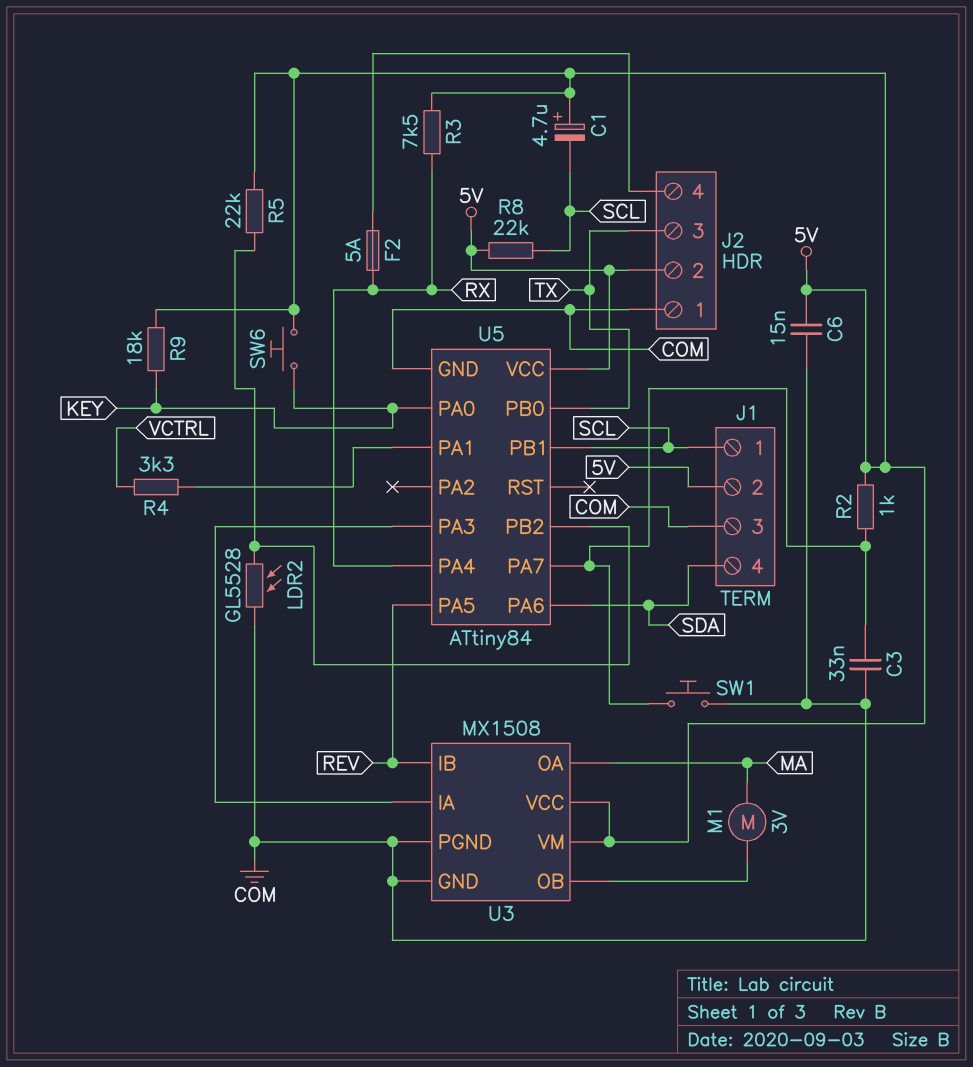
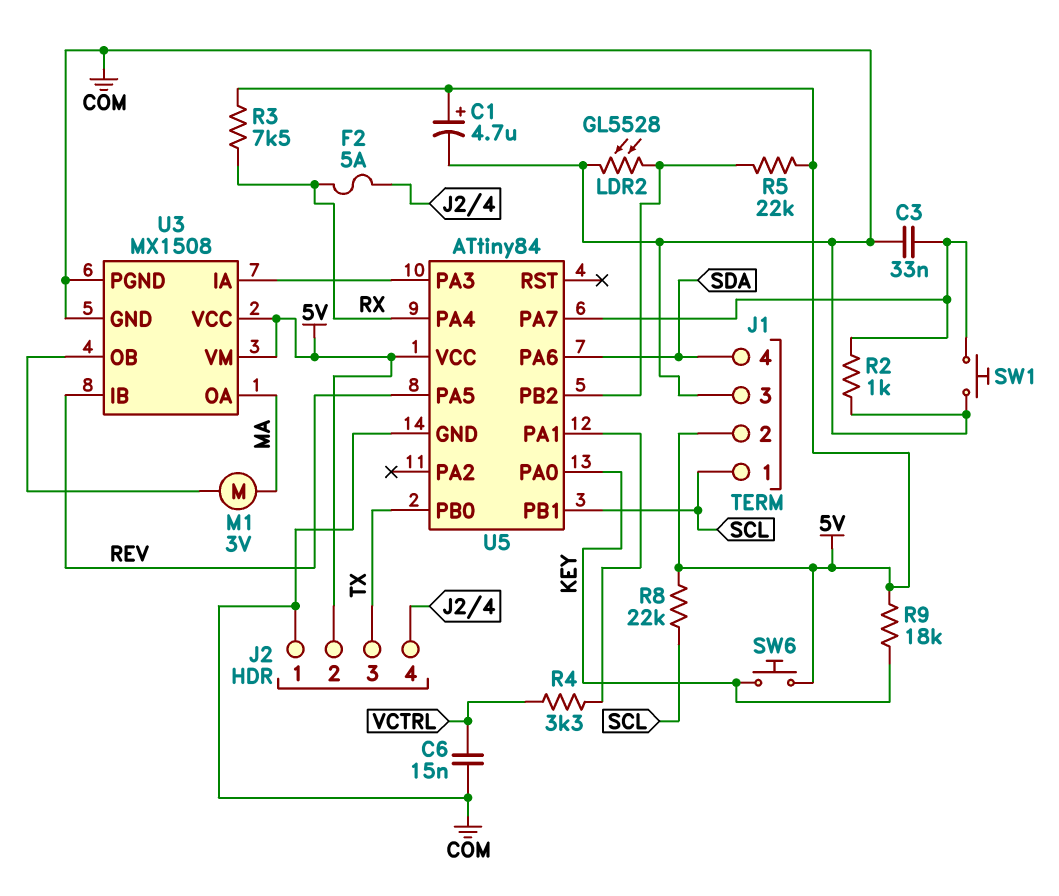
C1: 4.7uF (plus 5V, minus SCL) -> 4.7uF (plus 5V, minus COM)
C6: 15nF (5V, COM) -> 15nF (COM, VCTRL)
R2: 1k (5V, U5/PA7) -> 1k (COM, U5/PA7)

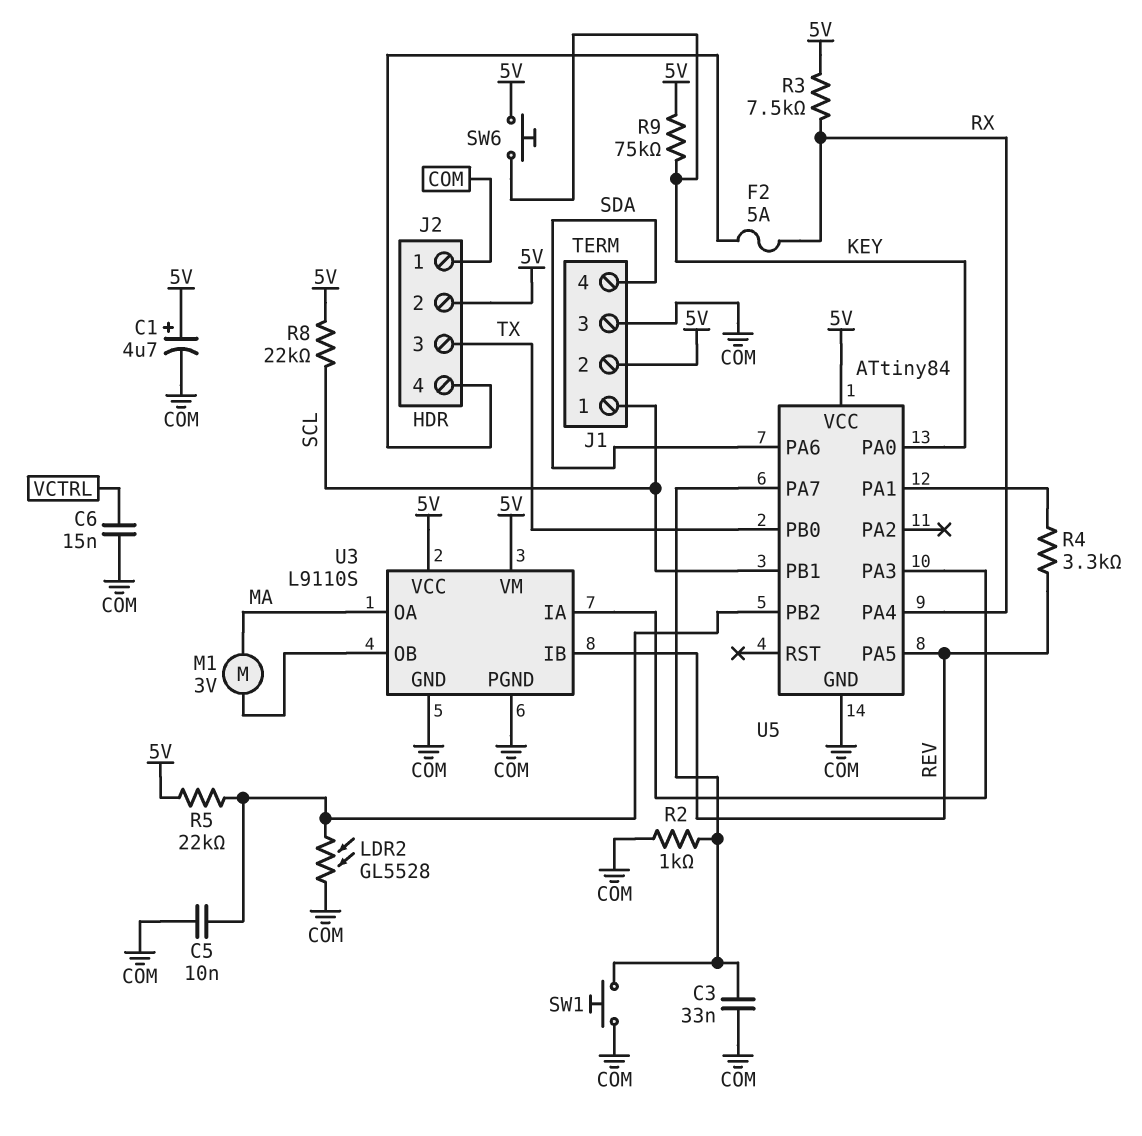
C5: none -> 10nF (COM, U5/PB2)
R4: 3.3k (U5/PA1, VCTRL) -> 3.3k (REV, U5/PA1)
R9: 18k (5V, KEY) -> 75k (5V, KEY)
U3: MX1508 -> L9110S

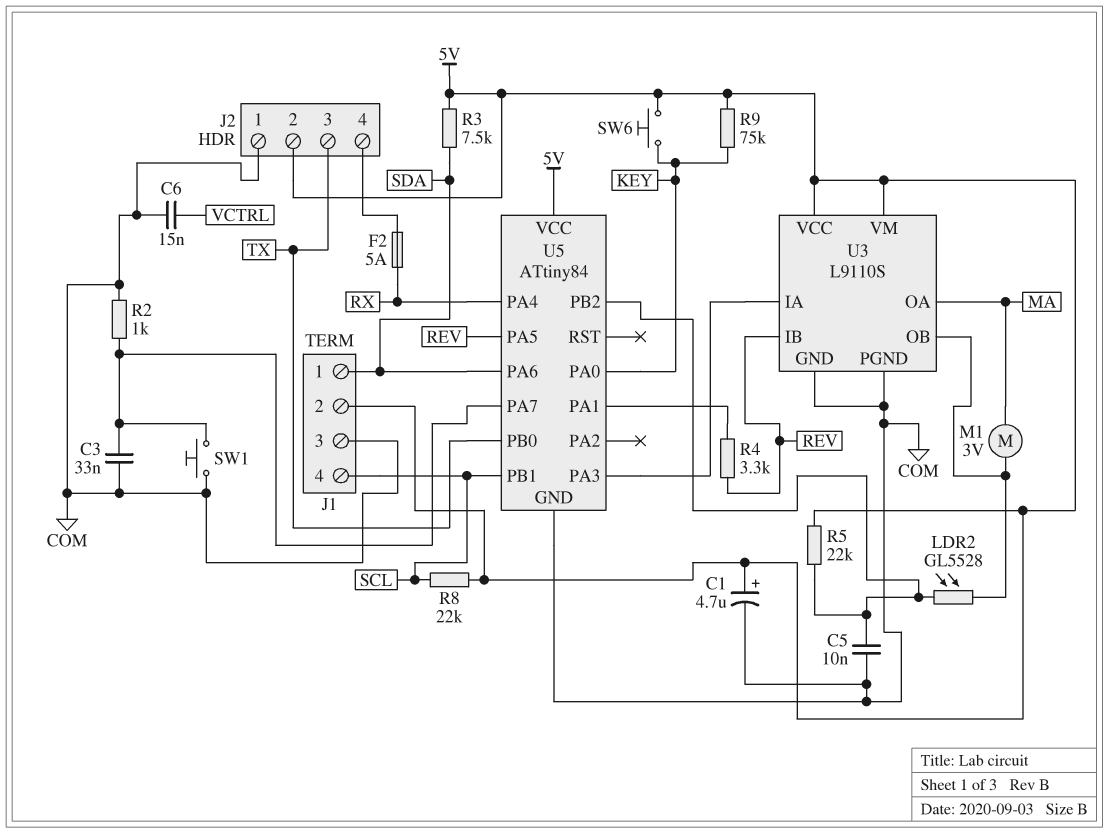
J1 pin 1: SCL -> SDA
J1 pin 4: SDA -> SCL
LDR2: GL5528 (COM, U5/PB2) -> GL5528 (U3/OB, U5/PB2)
R3: 7.5k (5V, RX) -> 7.5k (5V, SDA)

